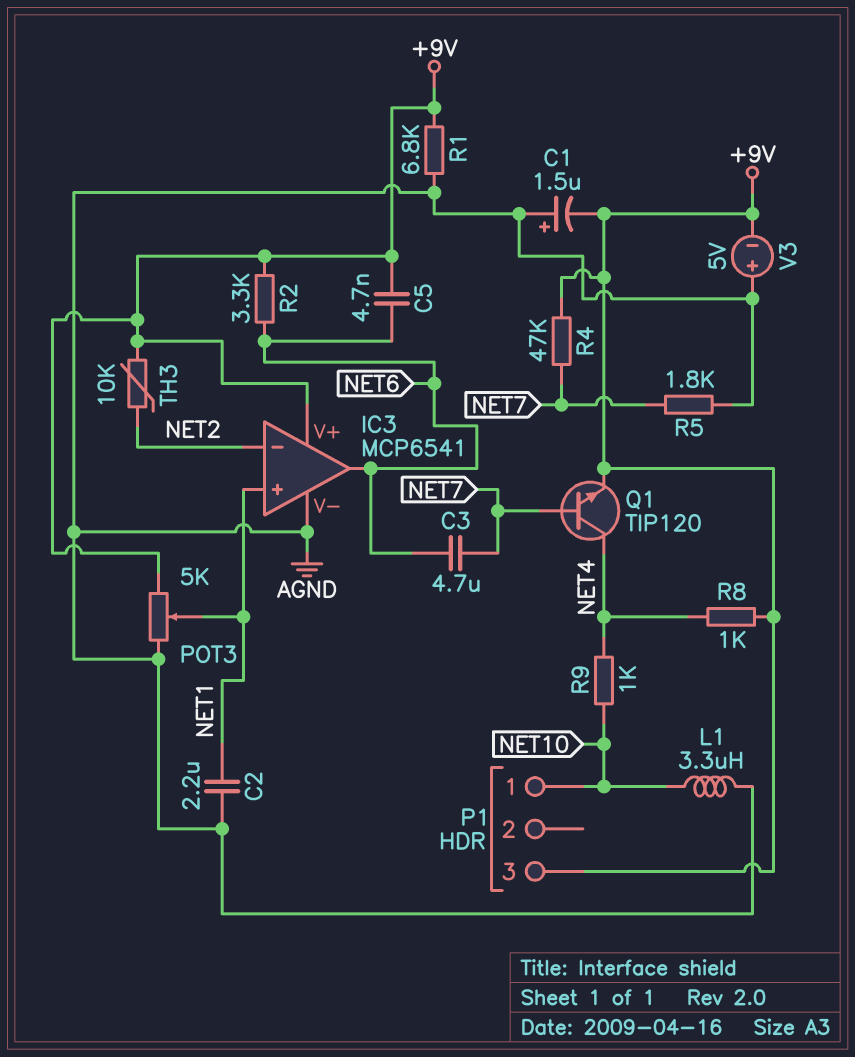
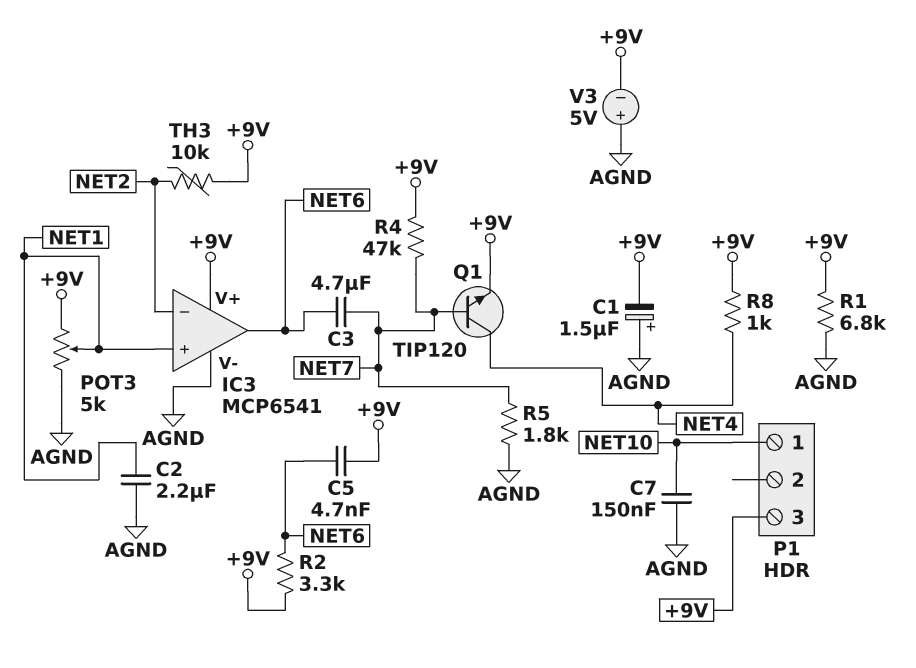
C7: none -> 150nF (AGND, NET10)
L1: 3.3uH (AGND, NET10) -> none
R9: 1k (NET4, NET10) -> none

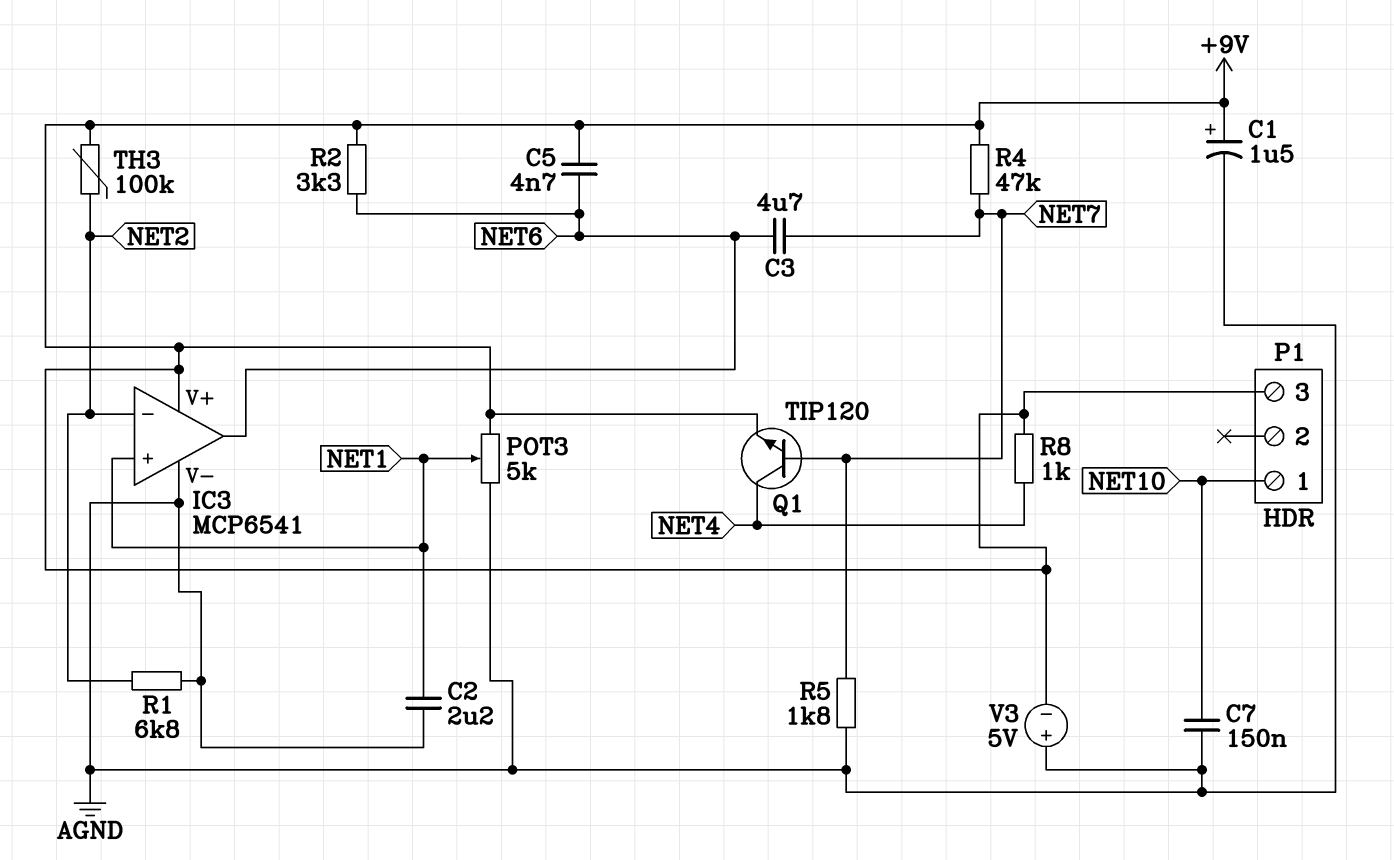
C1: 1.5uF (plus AGND, minus +9V) -> 1.5uF (plus +9V, minus AGND)
R1: 6.8k (+9V, AGND) -> 6.8k (AGND, NET2)
TH3: 10k (+9V, NET2) -> 100k (+9V, NET2)

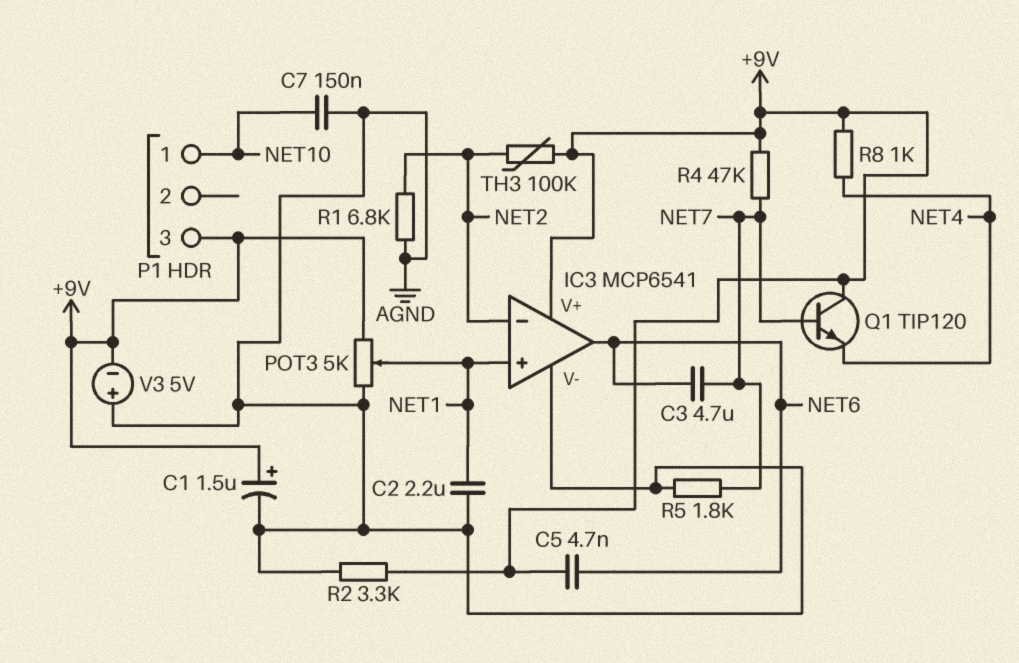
Q1: NPN TIP120 (B NET7, C NET4, E +9V) -> NPN TIP120 (B NET7, C +9V, E NET4)
R2: 3.3k (+9V, NET6) -> 3.3k (+9V, AGND)

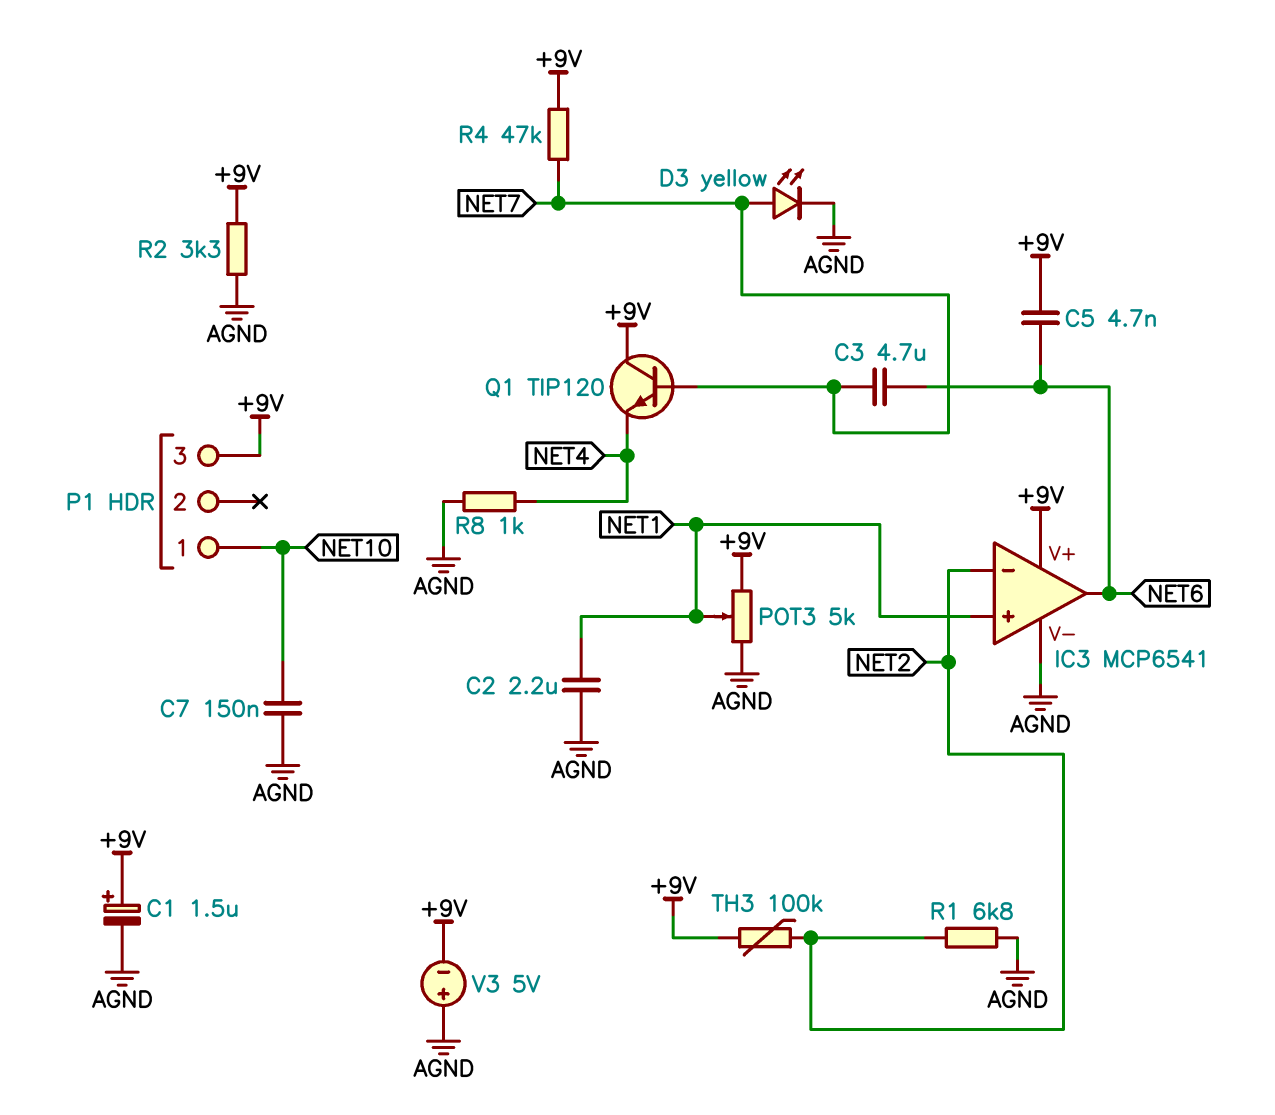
D3: none -> LED yellow (A NET7, K AGND)
R5: 1.8k (AGND, NET7) -> none
R8: 1k (+9V, NET4) -> 1k (AGND, NET4)

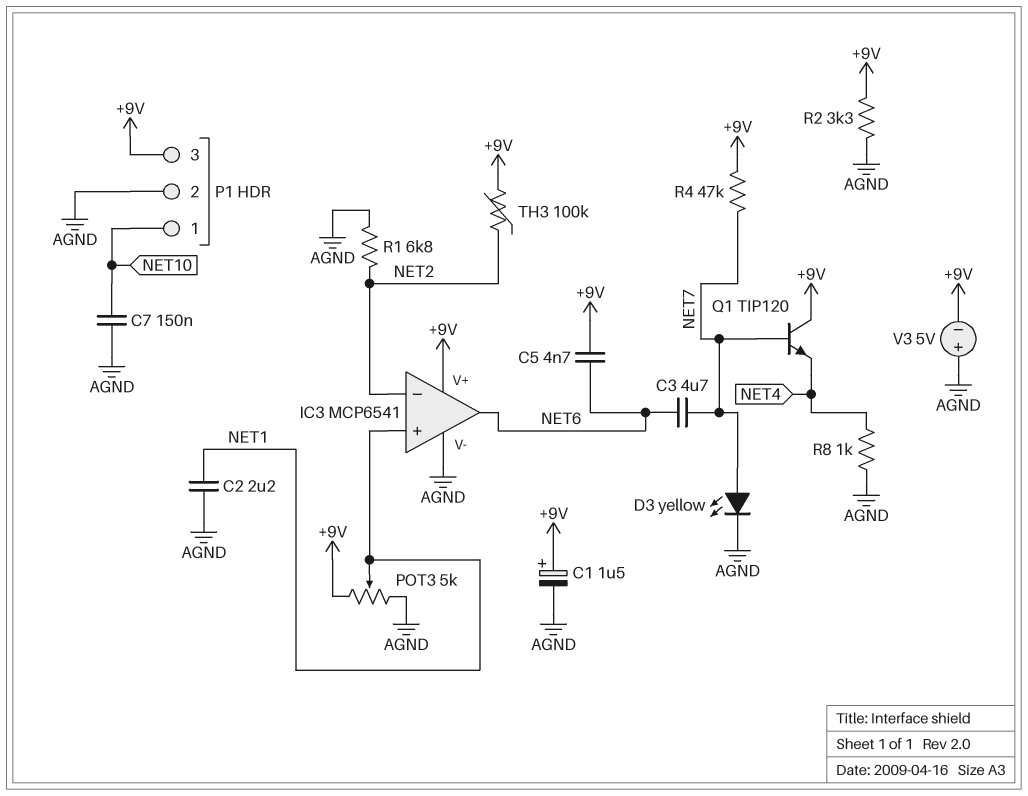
P1 pin 2: none -> AGND

